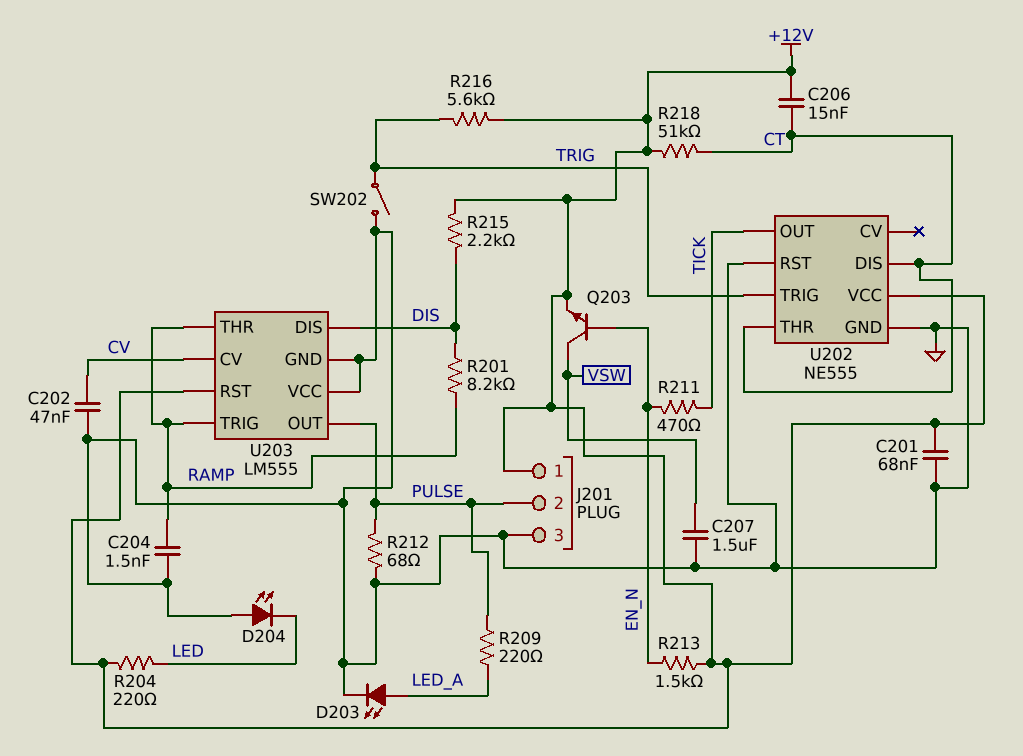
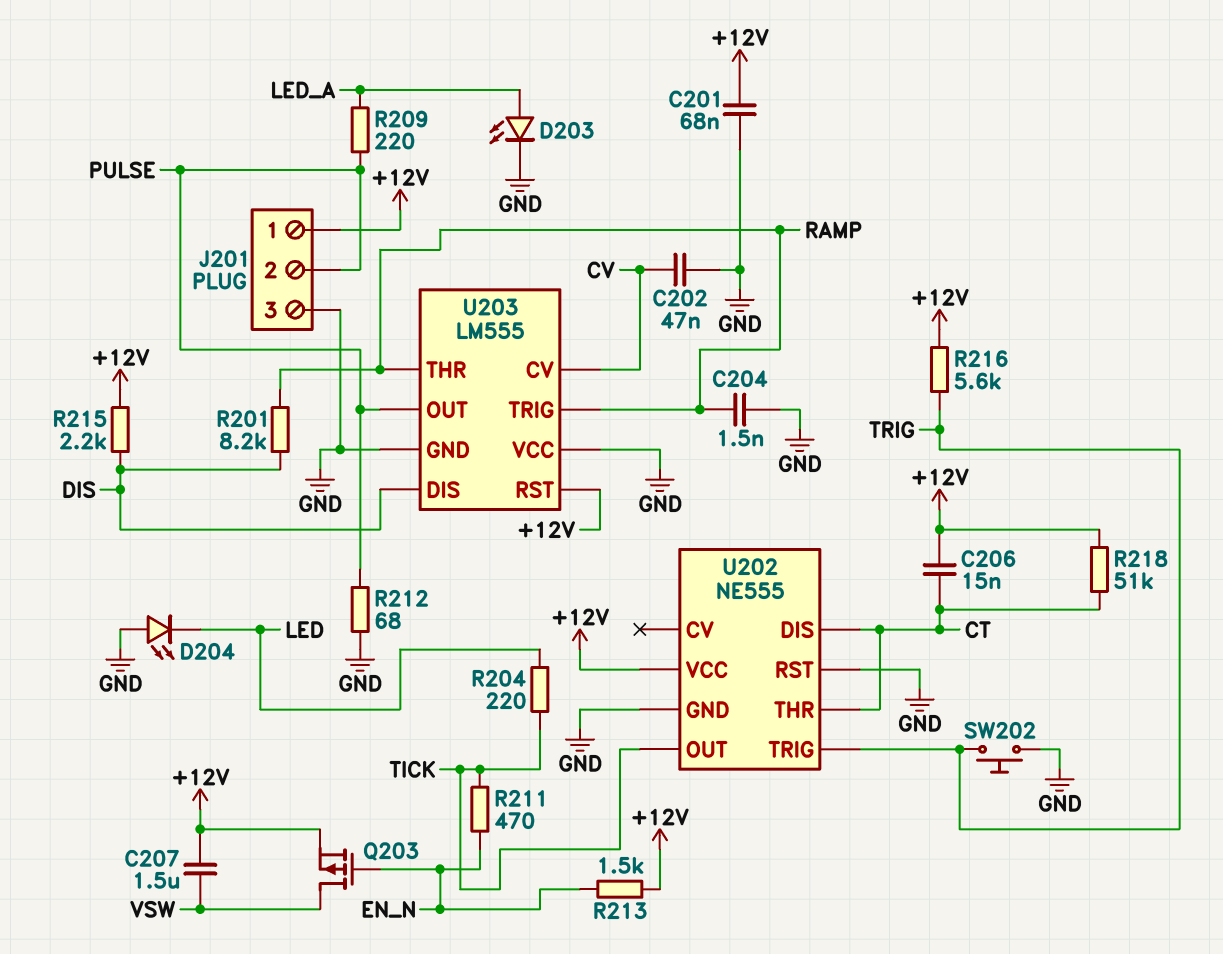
C207: 1.5uF (GND, VSW) -> 1.5uF (+12V, VSW)
Q203: NPN (B EN_N, C VSW, E +12V) -> PMOS (G EN_N, D VSW, S +12V)
R204: 220 (+12V, LED) -> 220 (LED, TICK)
SW202: switch (GND, TRIG) -> button (GND, TRIG)

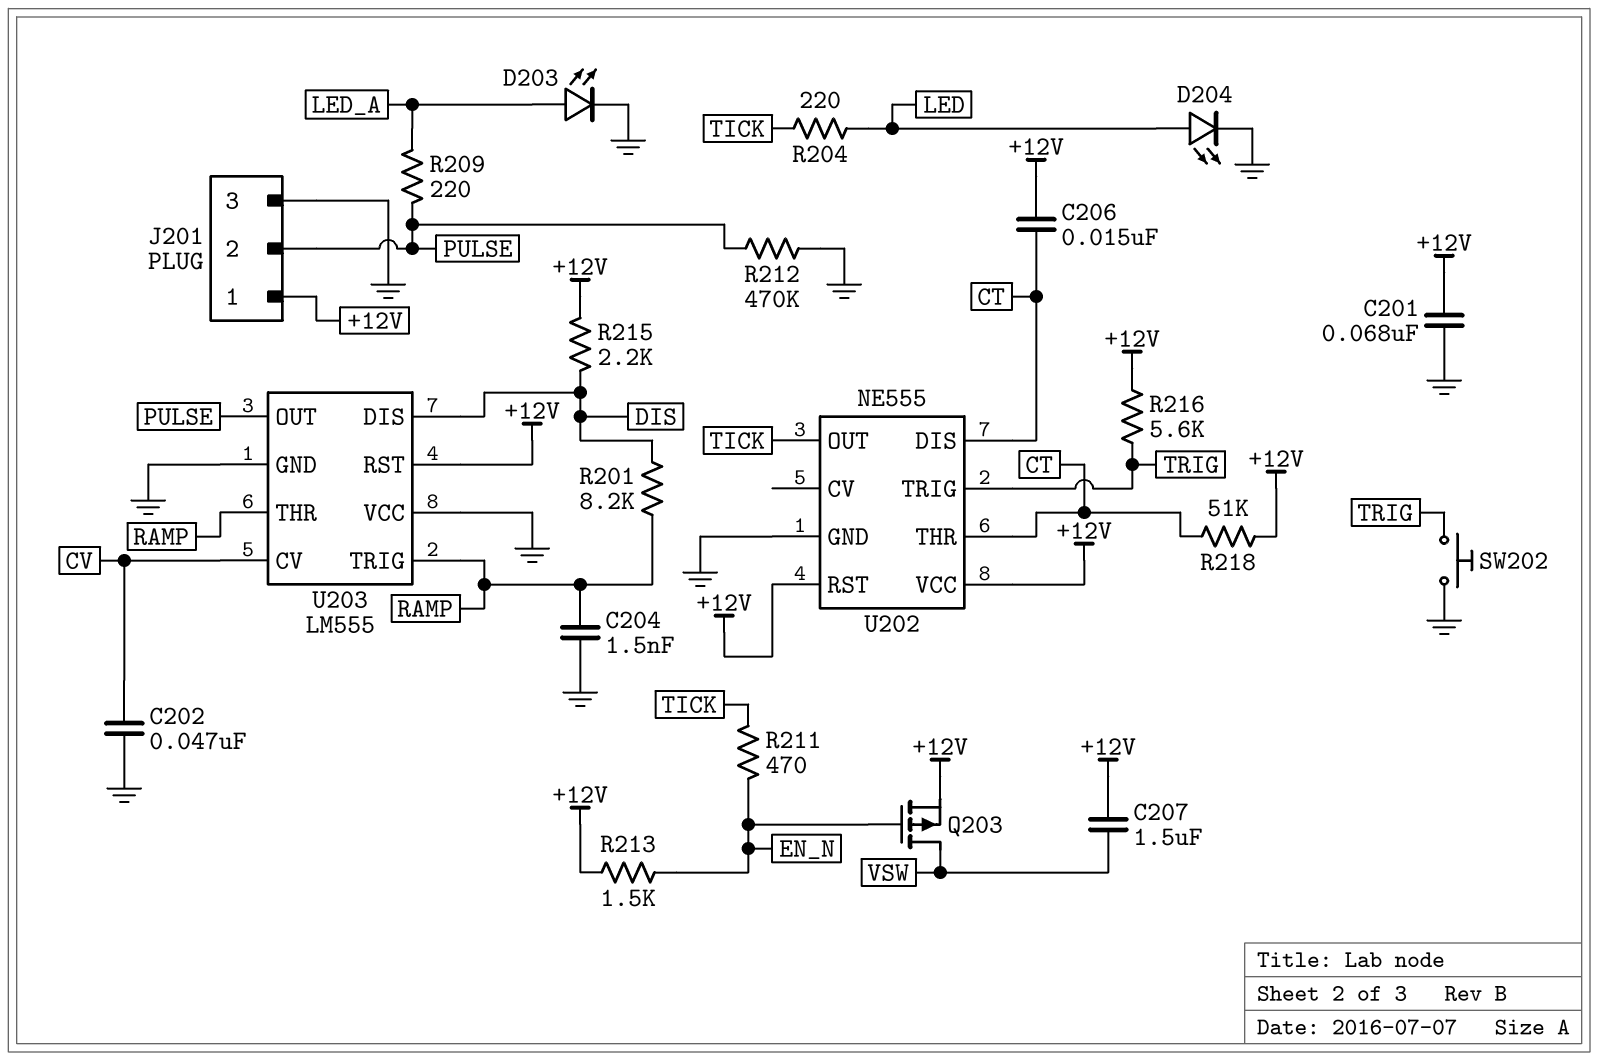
D204: LED (A GND, K LED) -> LED (A LED, K GND)
R212: 68 (GND, PULSE) -> 470k (GND, PULSE)
U202 pin RST: GND -> +12V

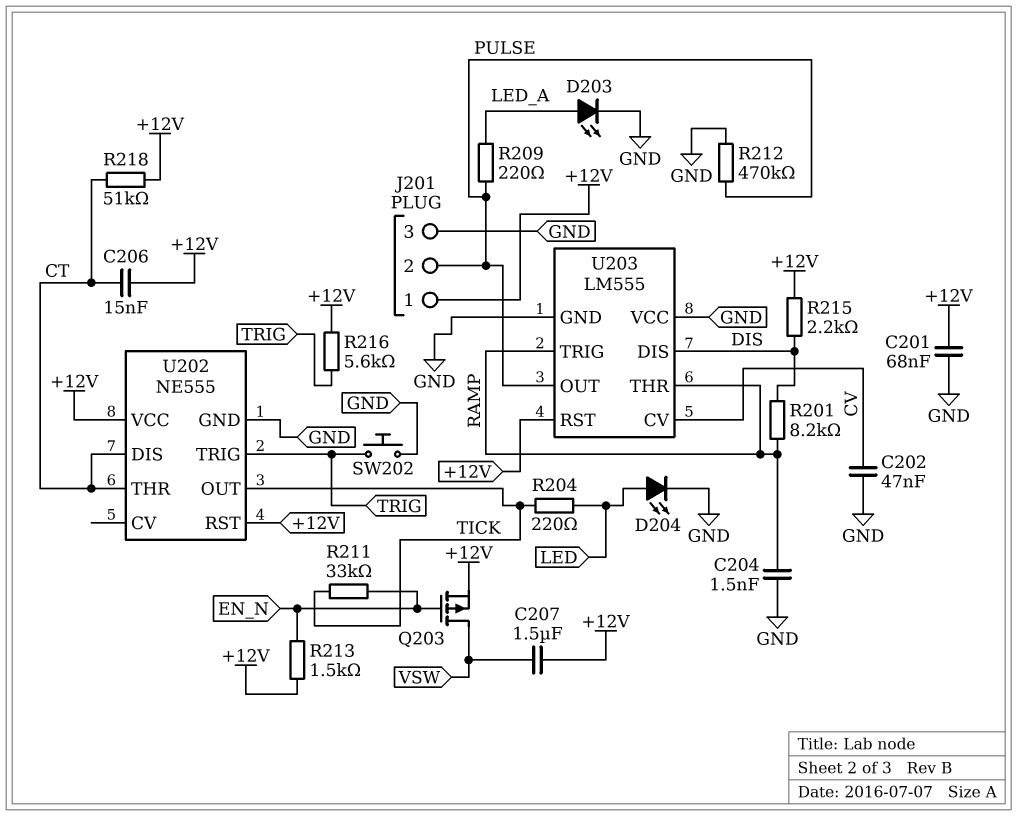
R211: 470 (EN_N, TICK) -> 33k (EN_N, TICK)

